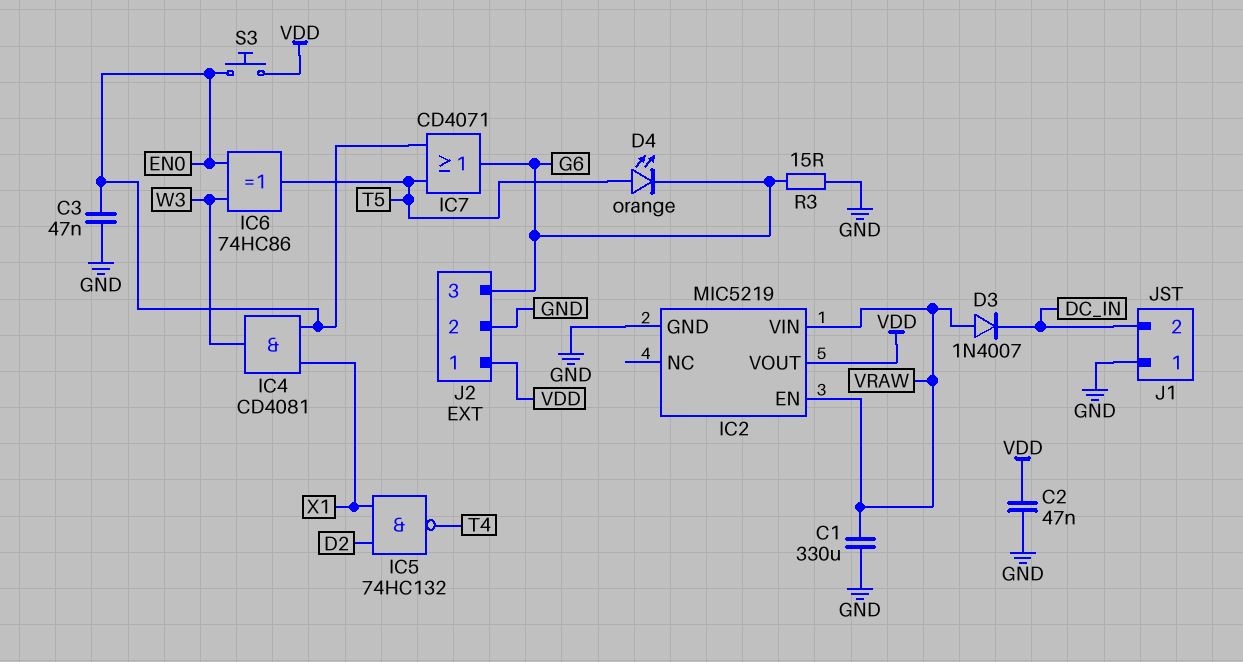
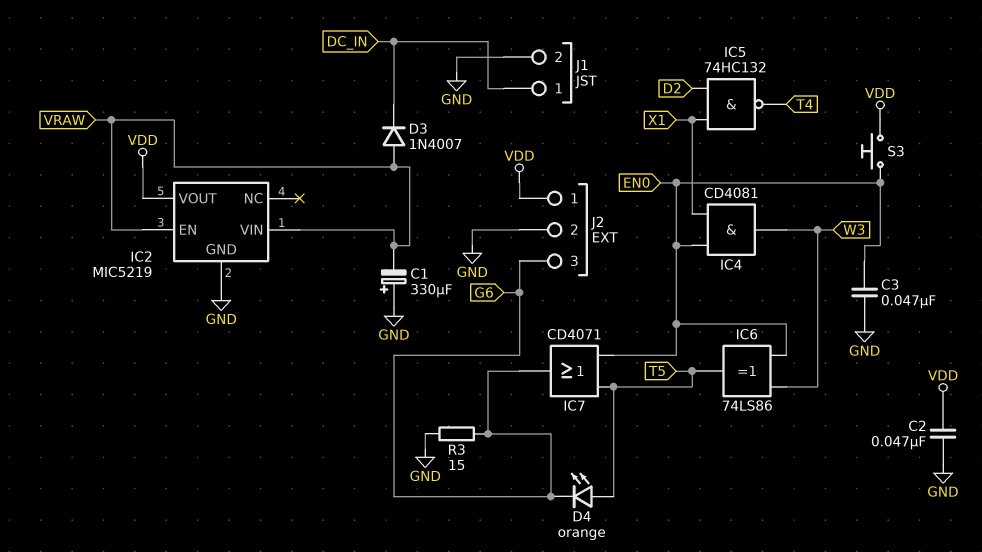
C1: 330uF (GND, VRAW) -> 330uF (plus GND, minus VRAW)
IC6: XOR 74HC86 (in EN0, in W3, out T5) -> XOR 74LS86 (in EN0, in W3, out T5)
J1 pin 1: GND -> DC_IN
J1 pin 2: DC_IN -> GND

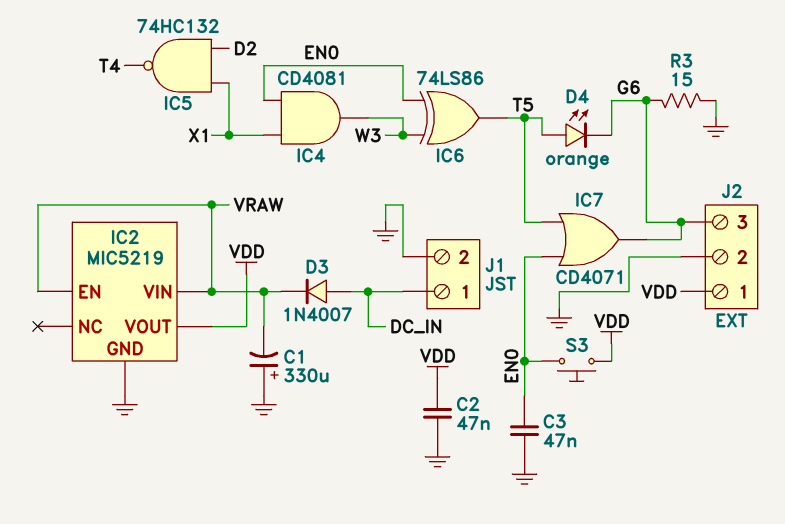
D3: diode 1N4007 (A VRAW, K DC_IN) -> diode 1N4007 (A DC_IN, K VRAW)

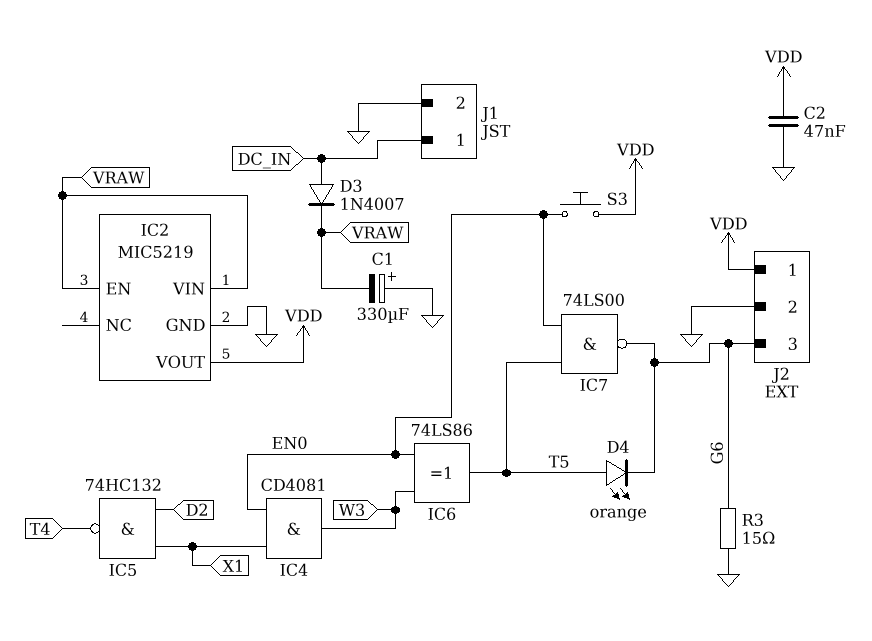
C3: 47nF (EN0, GND) -> none
IC7: OR CD4071 (in EN0, in T5, out G6) -> NAND 74LS00 (in EN0, in T5, out G6)

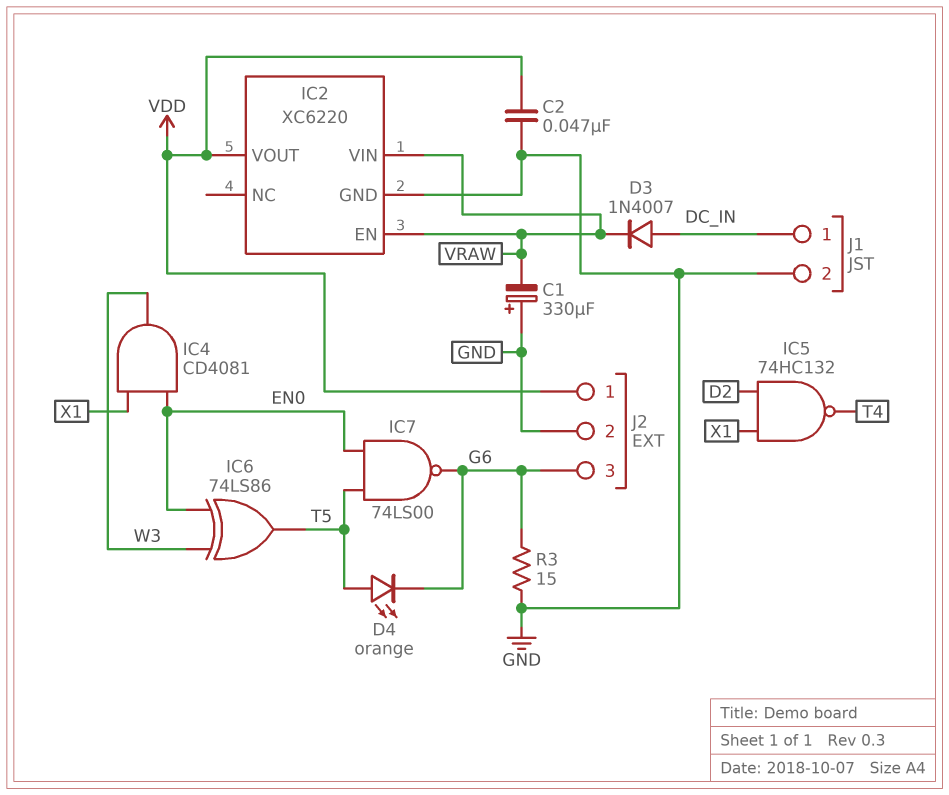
IC2: MIC5219 -> XC6220
S3: button (EN0, VDD) -> none

